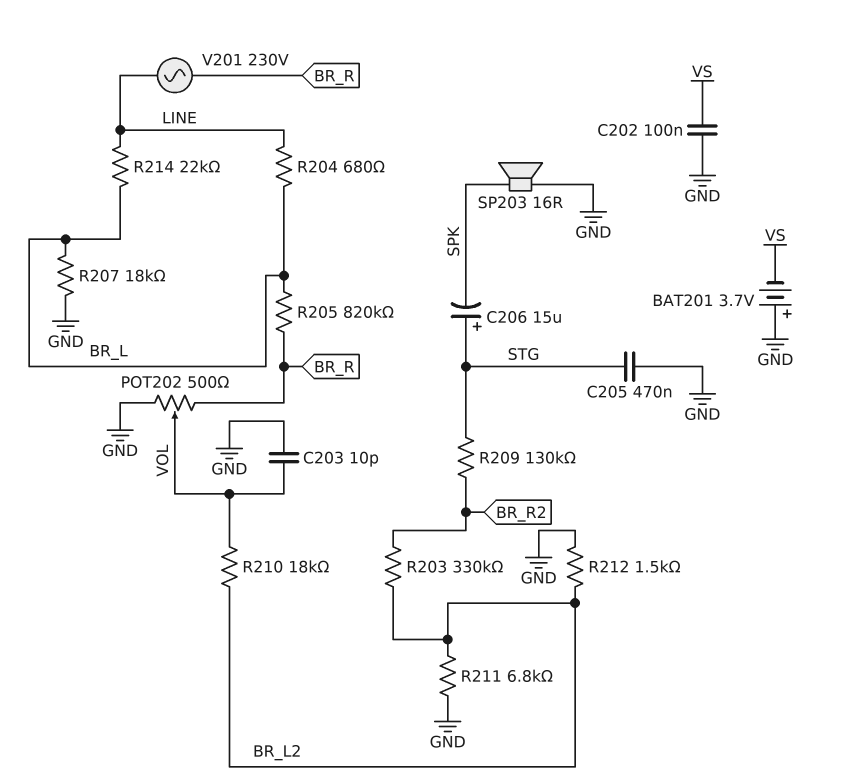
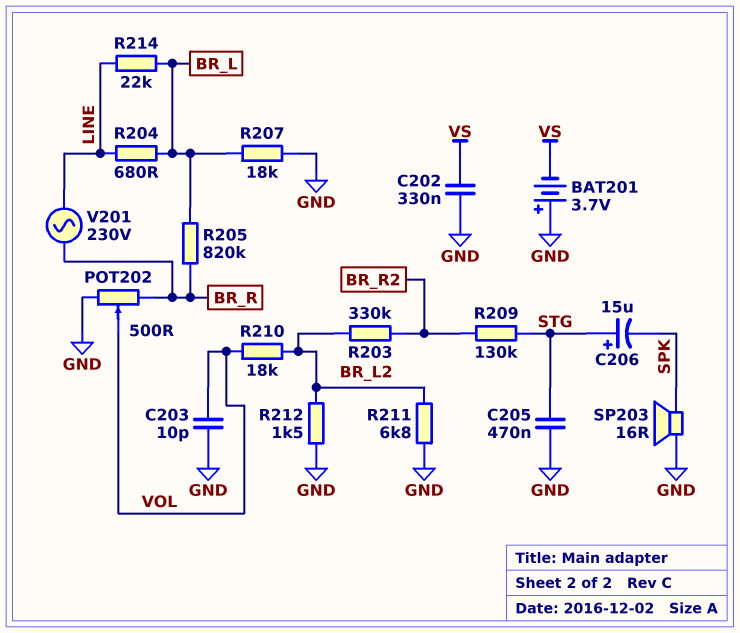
C202: 100nF (GND, VS) -> 330nF (GND, VS)

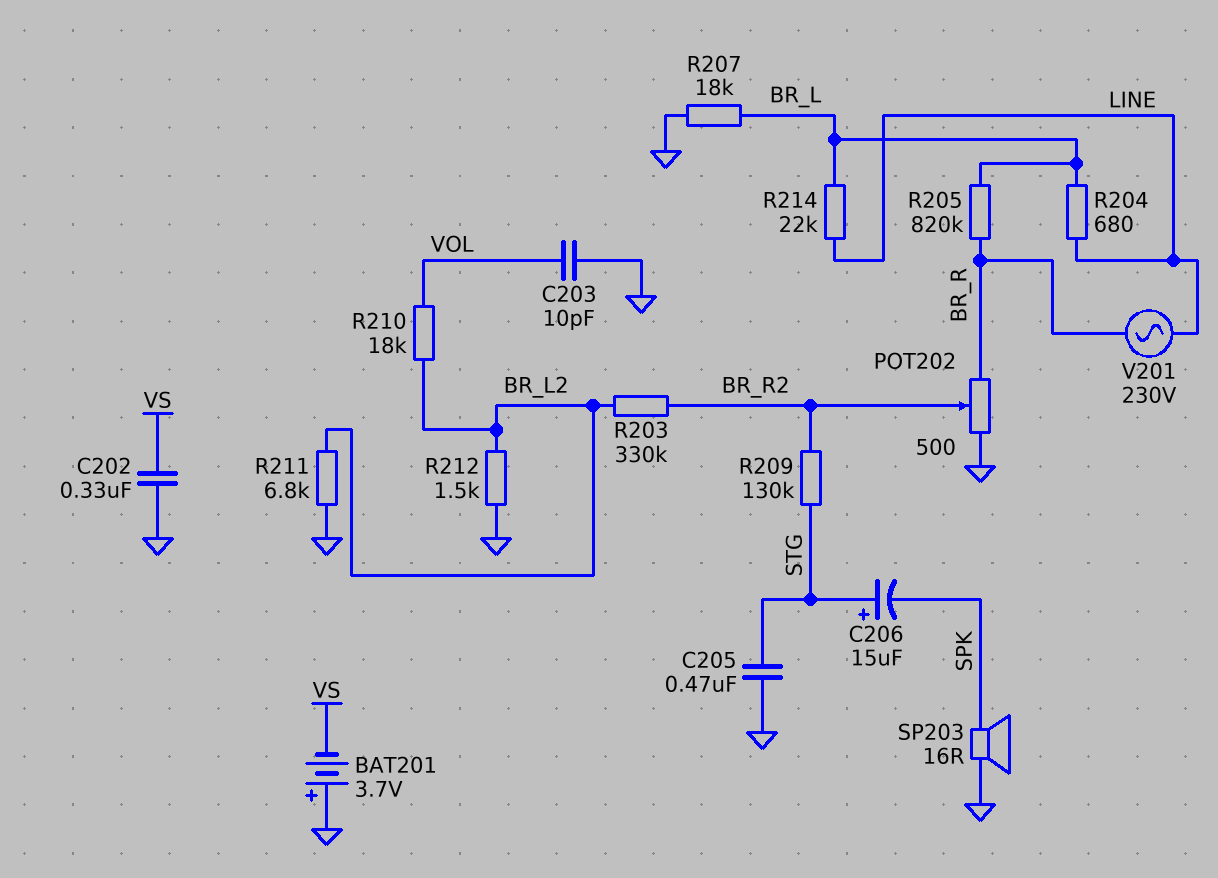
POT202: 500 (BR_R, GND, wiper VOL) -> 500 (BR_R, GND, wiper BR_R2)

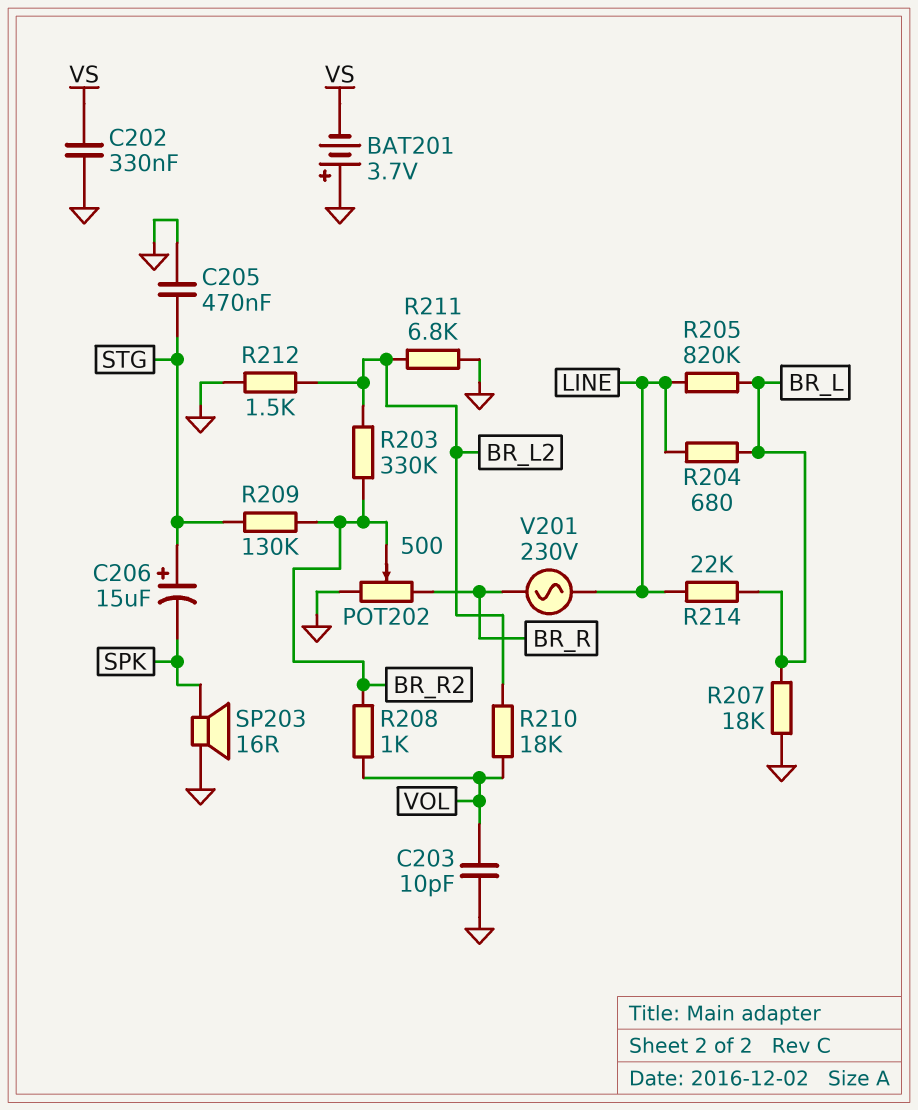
R205: 820k (BR_L, BR_R) -> 820k (BR_L, LINE)
R208: none -> 1k (BR_R2, VOL)

